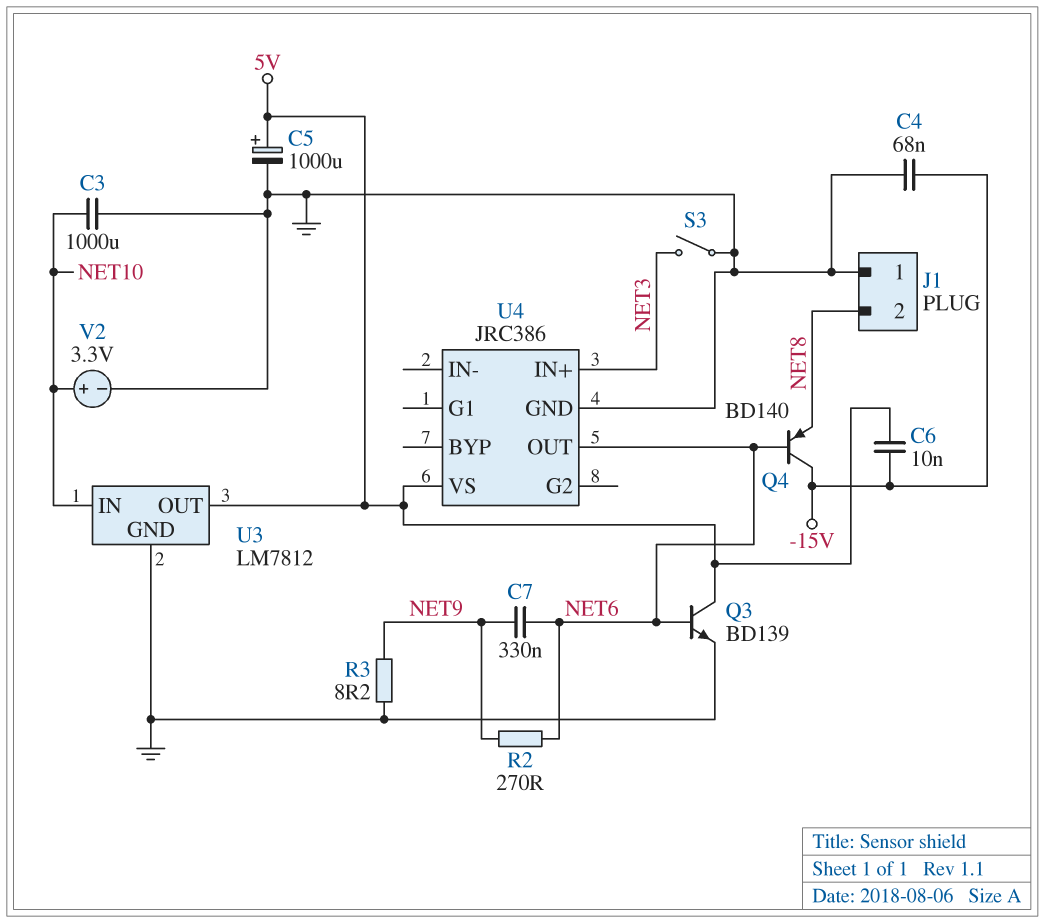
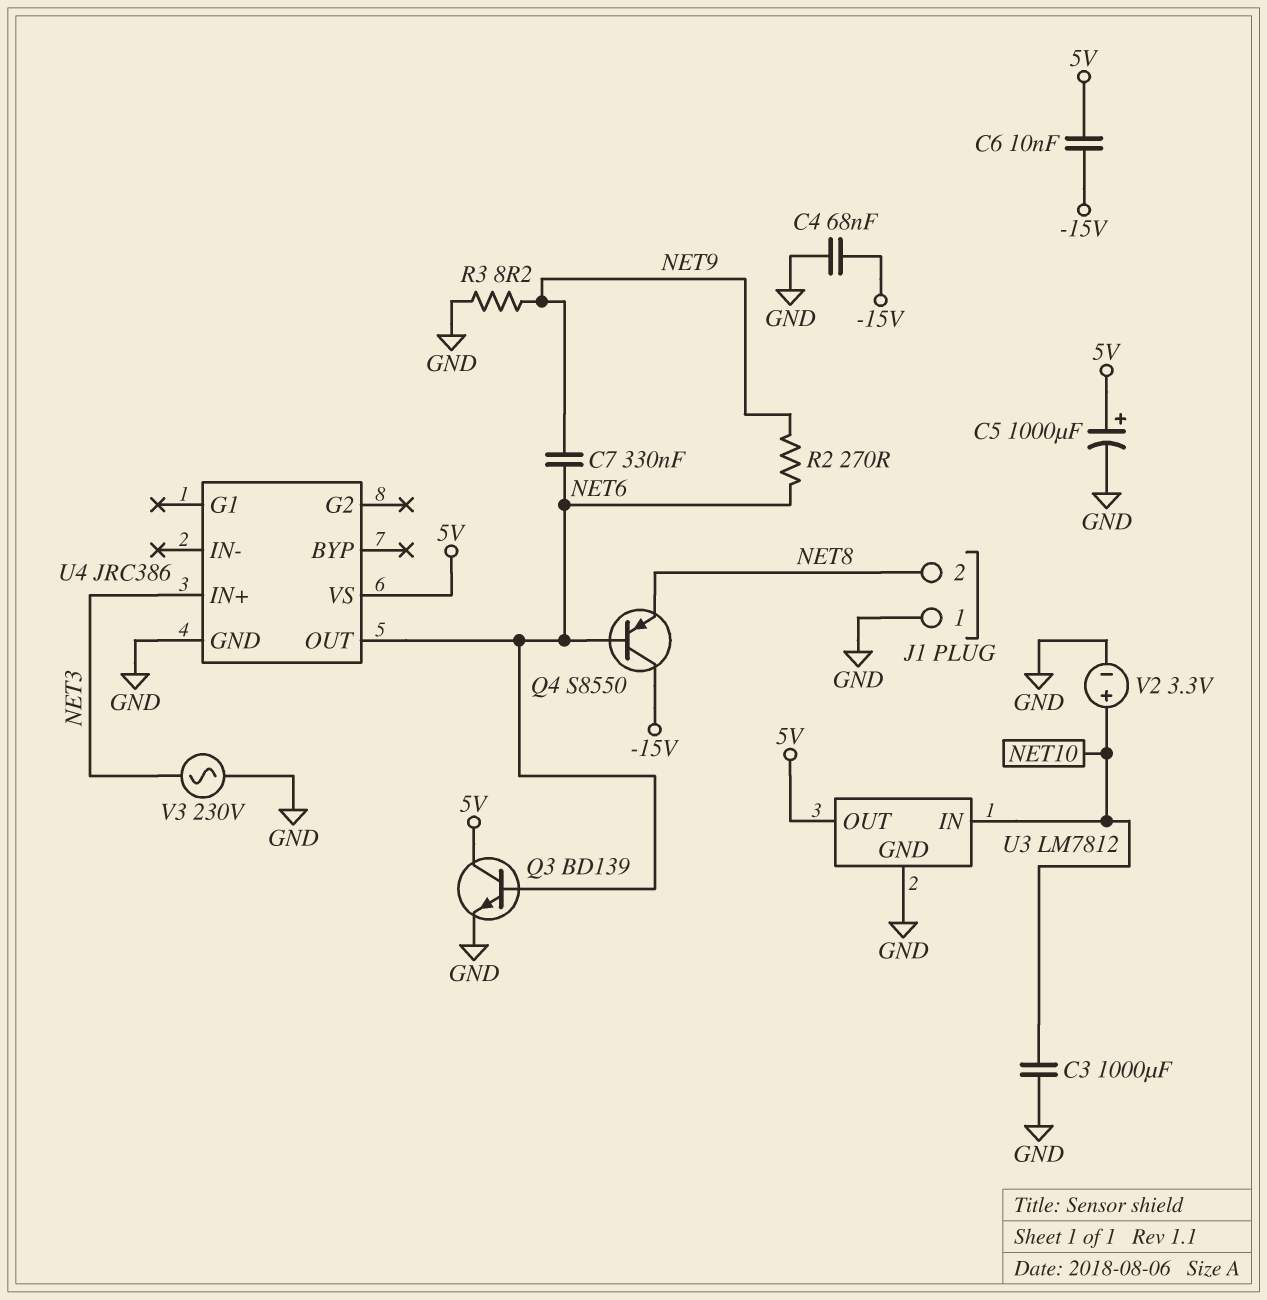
Q4: PNP BD140 (B NET6, C -15V, E NET8) -> PNP S8550 (B NET6, C -15V, E NET8)
S3: switch (GND, NET3) -> none
V3: none -> AC 230V (GND, NET3)

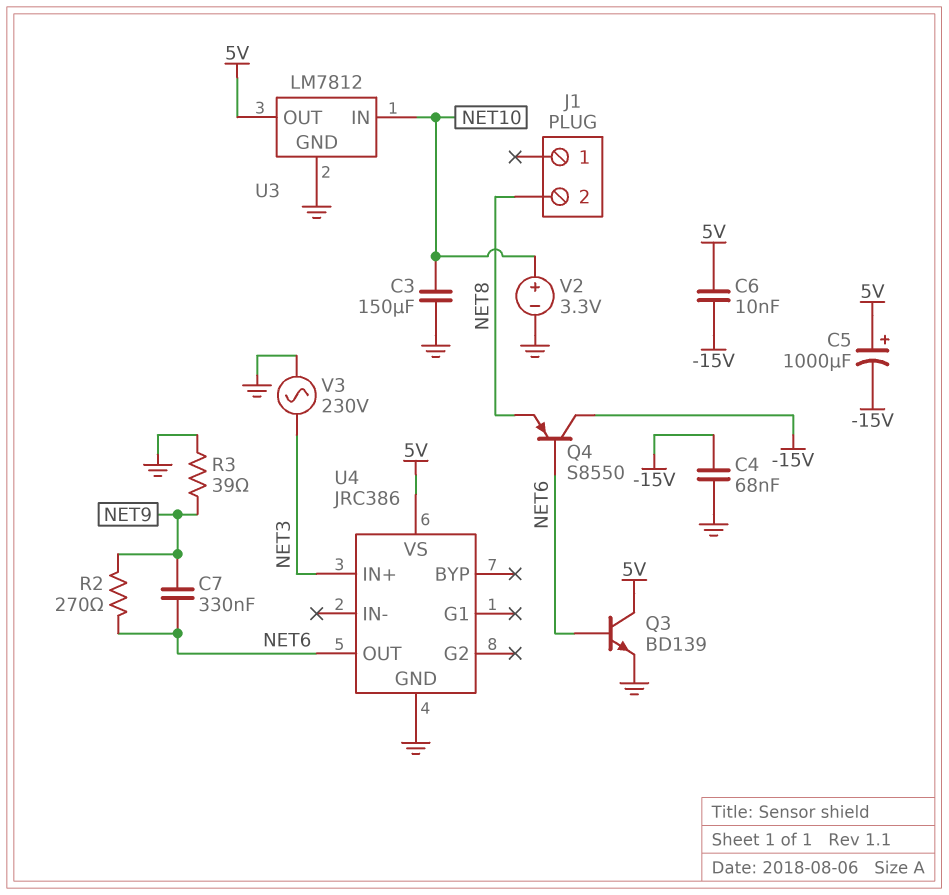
C3: 1000uF (GND, NET10) -> 150uF (GND, NET10)
C5: 1000uF (plus 5V, minus GND) -> 1000uF (plus 5V, minus -15V)
J1 pin 1: GND -> none
R3: 8.2 (GND, NET9) -> 39 (GND, NET9)

